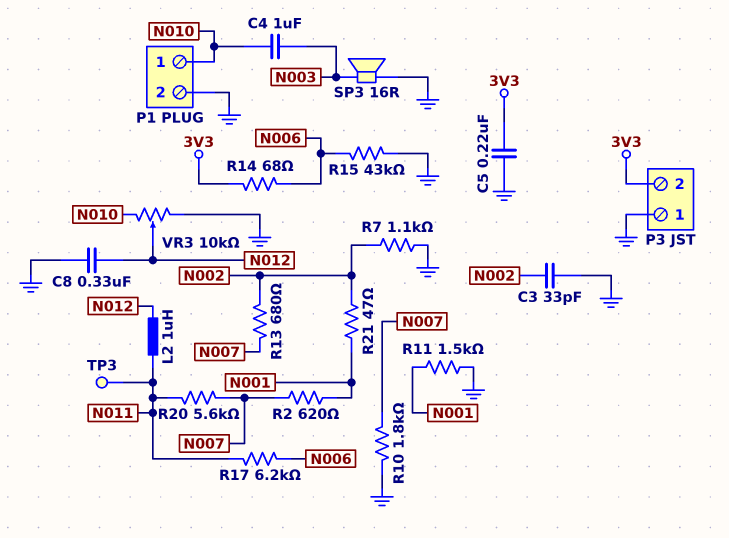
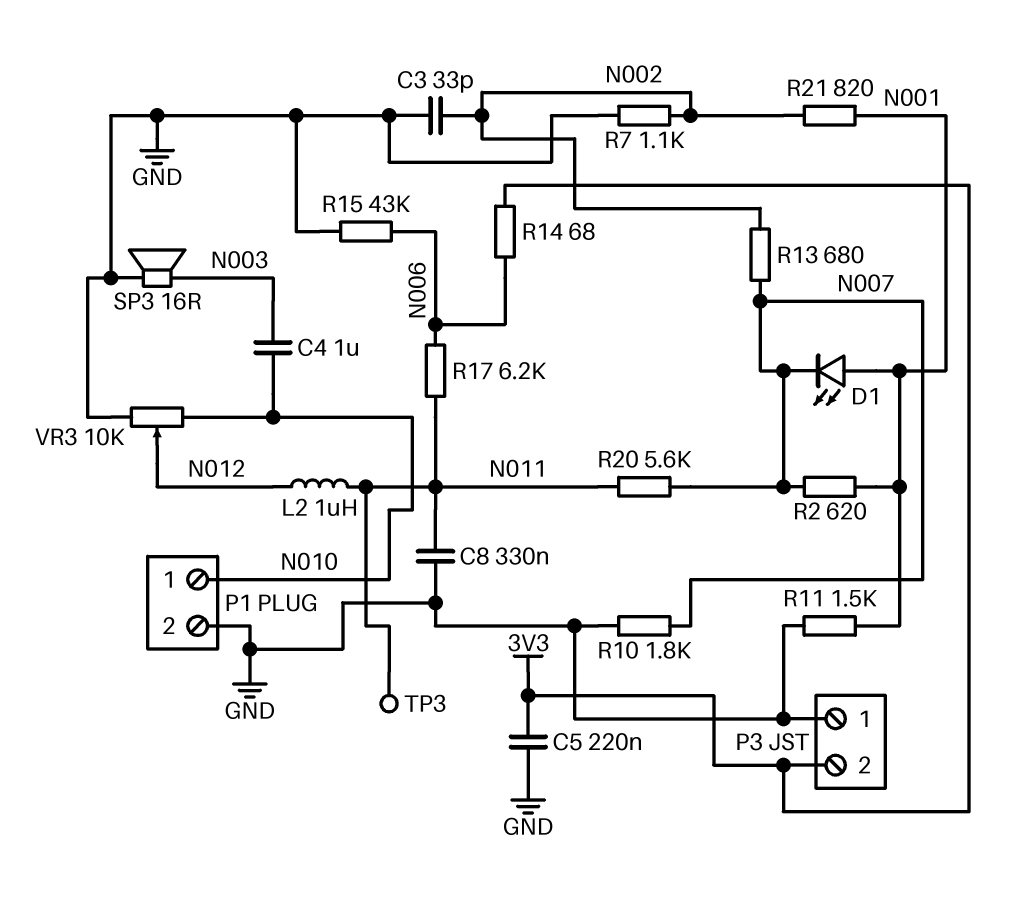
C8: 330nF (GND, N012) -> 330nF (GND, N011)
D1: none -> LED (A N001, K N007)
R21: 47 (N001, N002) -> 820 (N001, N002)

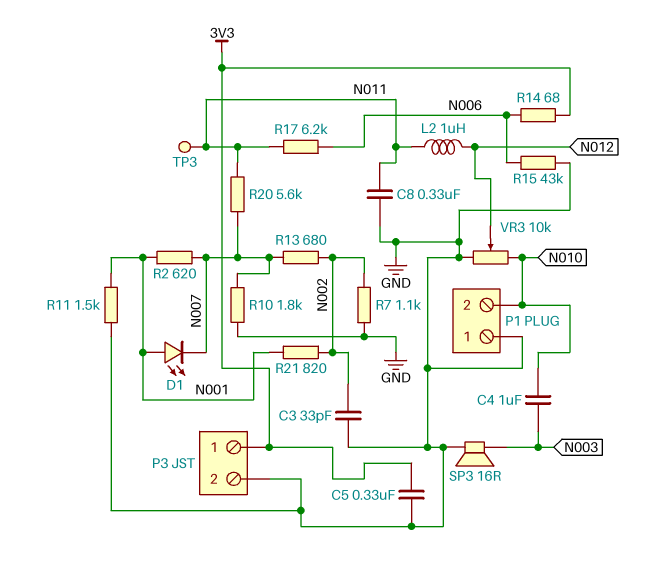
C5: 220nF (3V3, GND) -> 330nF (3V3, GND)
P1 pin 1: N010 -> GND
P1 pin 2: GND -> N010
P3 pin 1: GND -> 3V3
P3 pin 2: 3V3 -> GND

